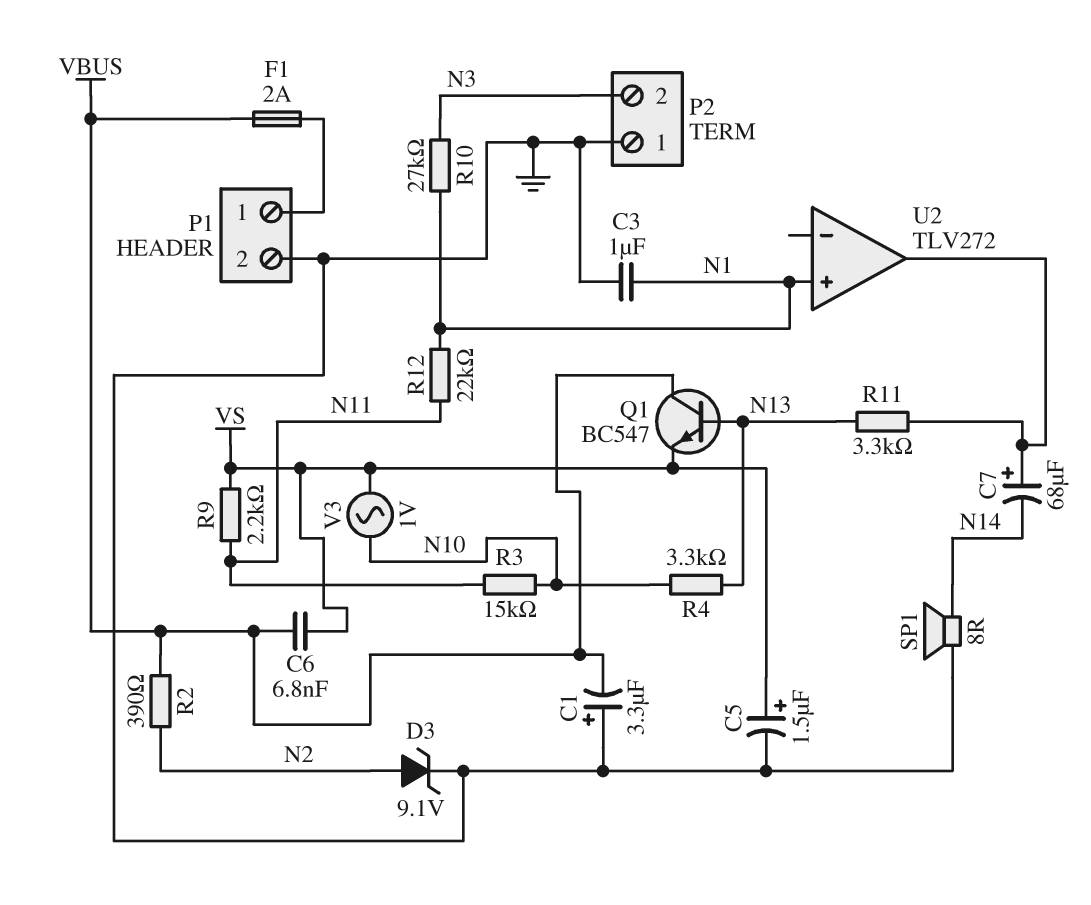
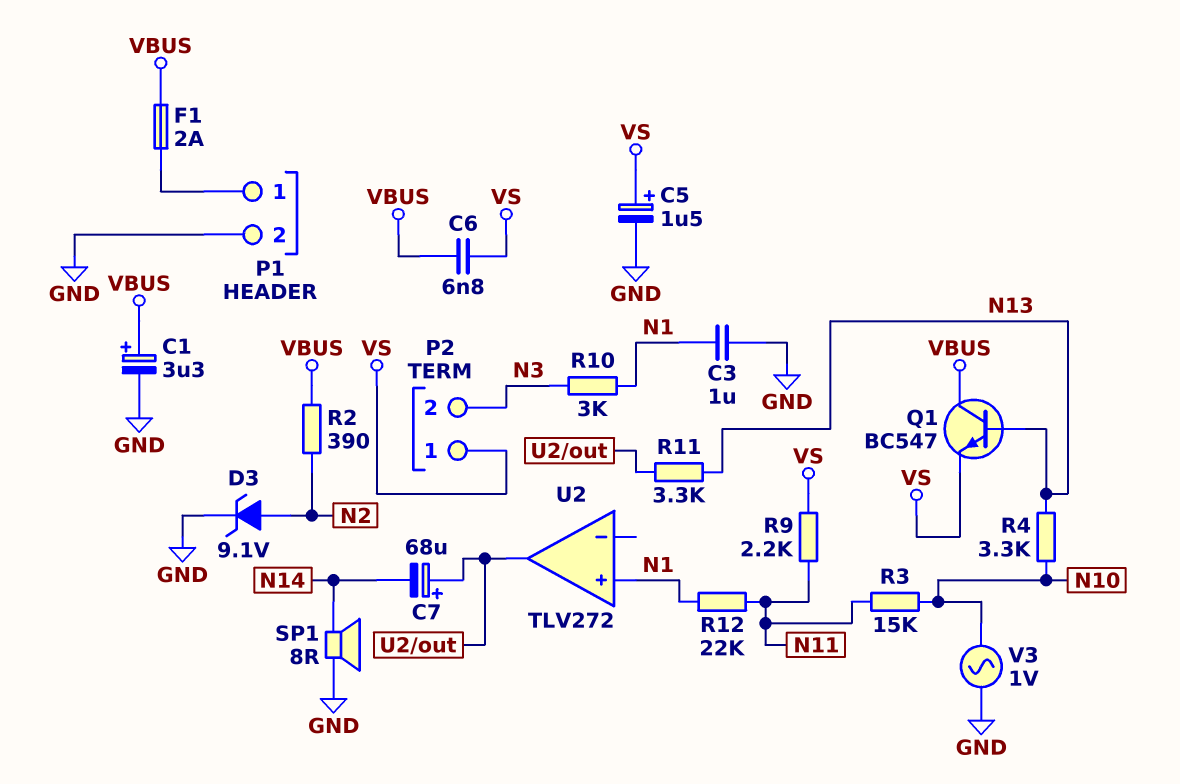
C1: 3.3uF (plus GND, minus VBUS) -> 3.3uF (plus VBUS, minus GND)
P2 pin 1: GND -> VS
R10: 27k (N1, N3) -> 3k (N1, N3)
V3: AC 1V (N10, VS) -> AC 1V (GND, N10)

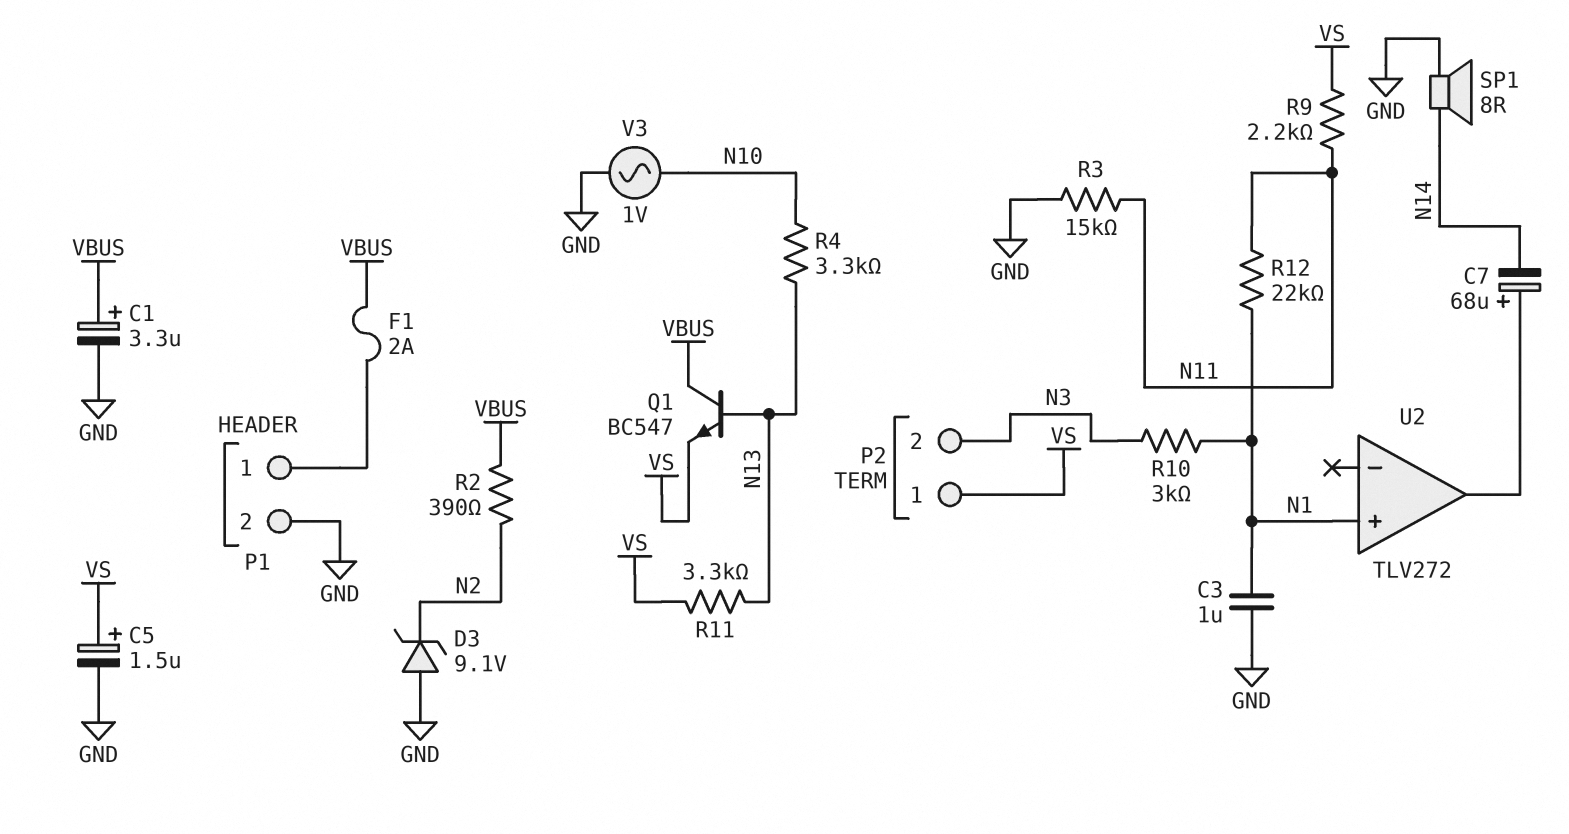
C6: 6.8nF (VBUS, VS) -> none
D3: zener 9.1V (A N2, K GND) -> zener 9.1V (A GND, K N2)
R3: 15k (N10, N11) -> 15k (GND, N11)
R11: 3.3k (N13, U2/out) -> 3.3k (N13, VS)

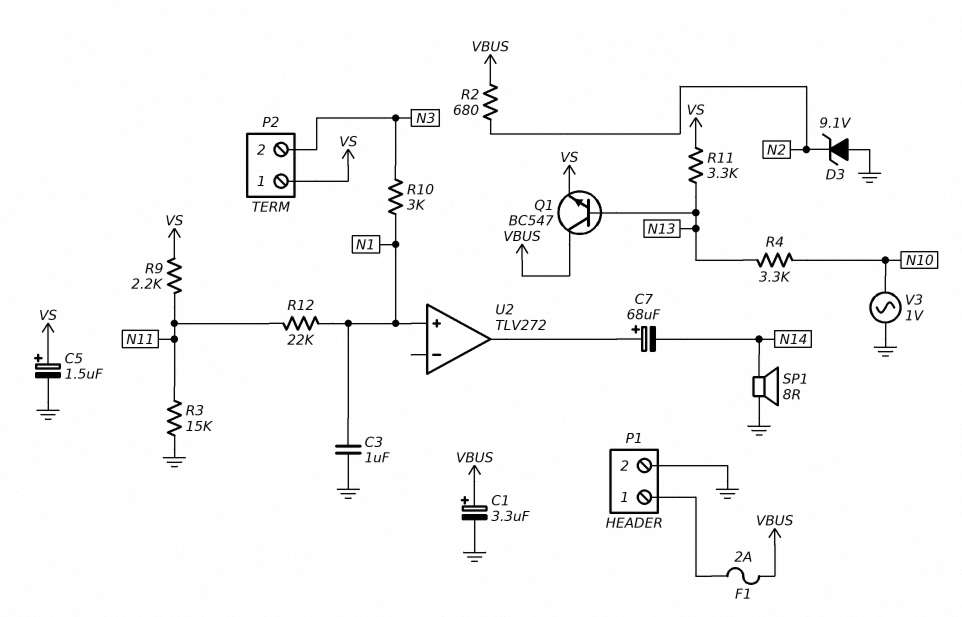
R2: 390 (N2, VBUS) -> 680 (N2, VBUS)

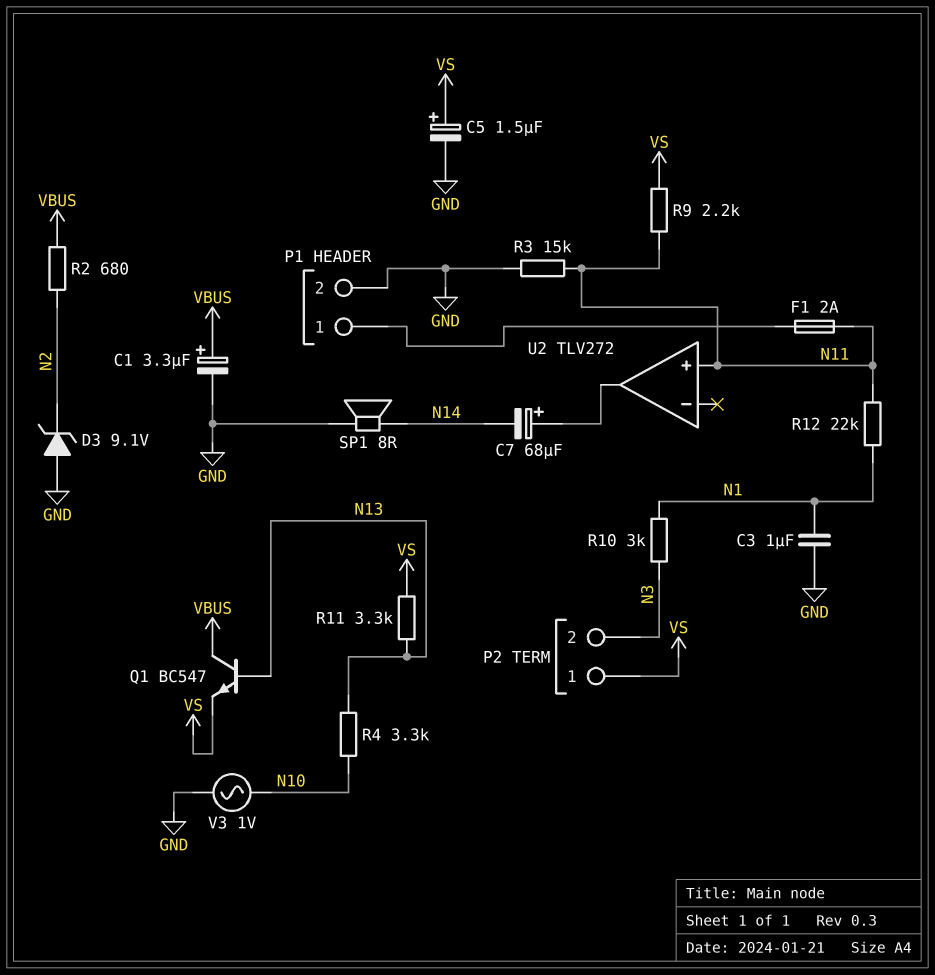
F1: 2A (P1/1, VBUS) -> 2A (N11, P1/1)
U2 pin in+: N1 -> N11

